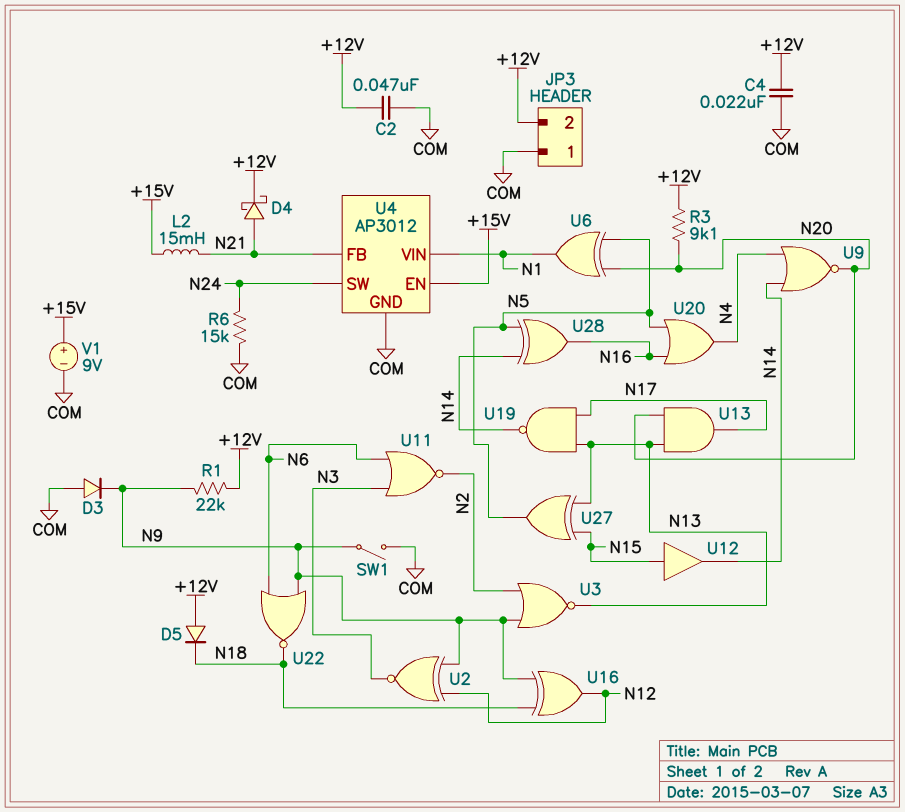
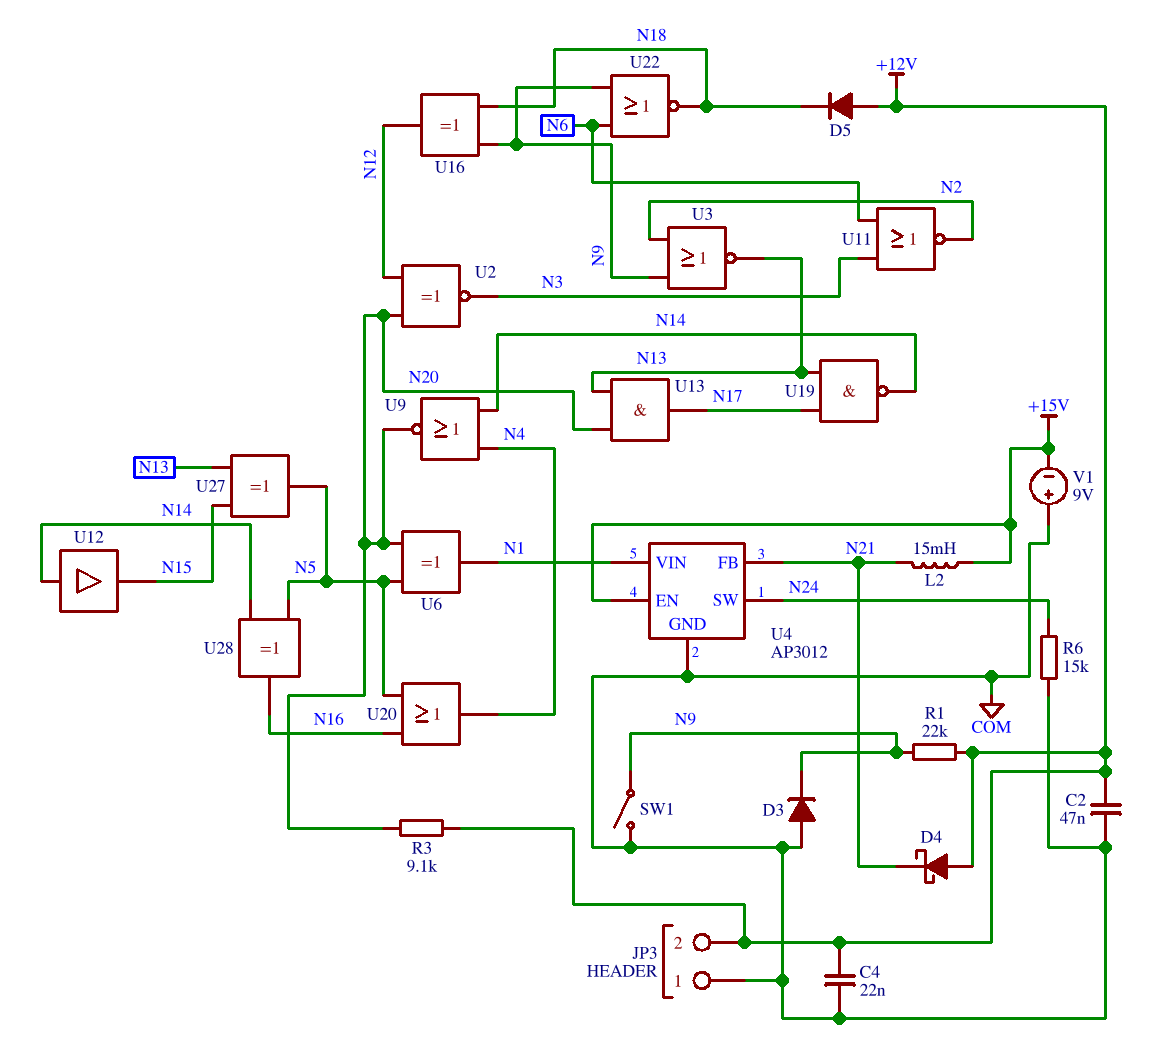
D4: schottky (A N21, K +12V) -> schottky (A +12V, K N21)
U2: XNOR (in N9, in N12, out N3) -> XNOR (in N12, in N20, out N3)
U12: buffer (in N15, out N14) -> buffer (in N14, out N15)
V1: 9V (plus +15V, minus COM) -> 9V (plus COM, minus +15V)

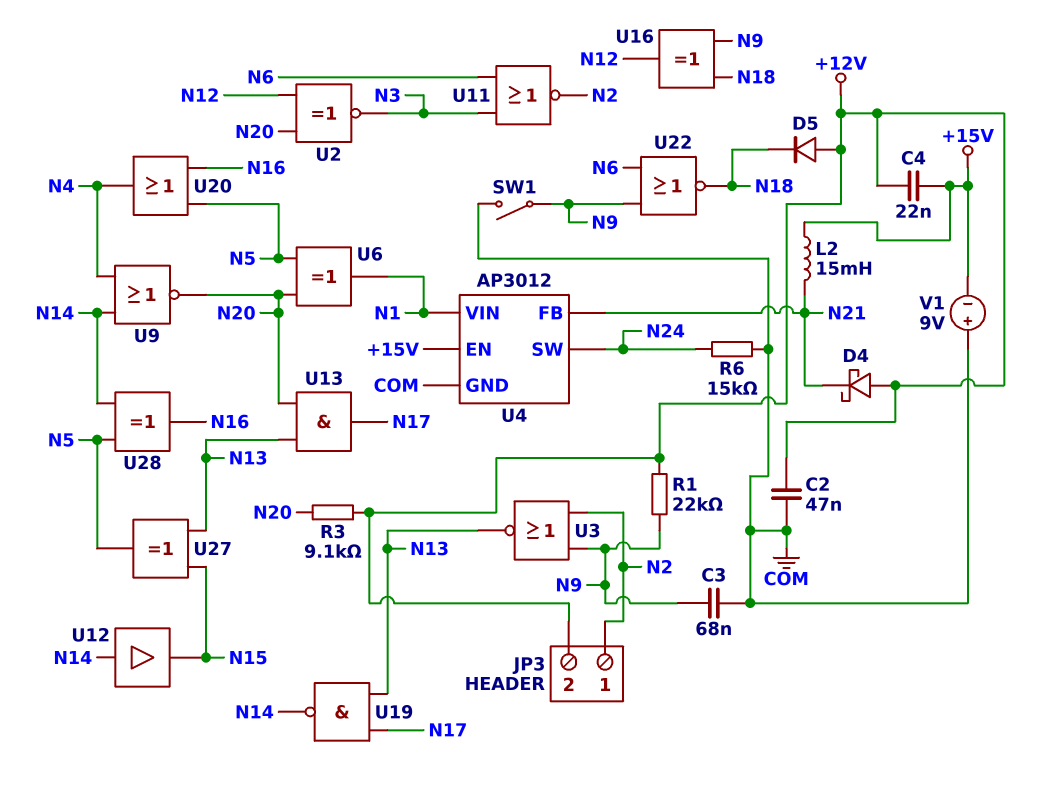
C3: none -> 68nF (COM, N9)
C4: 22nF (+12V, COM) -> 22nF (+12V, +15V)
D3: diode (A COM, K N9) -> none
JP3 pin 1: COM -> N2

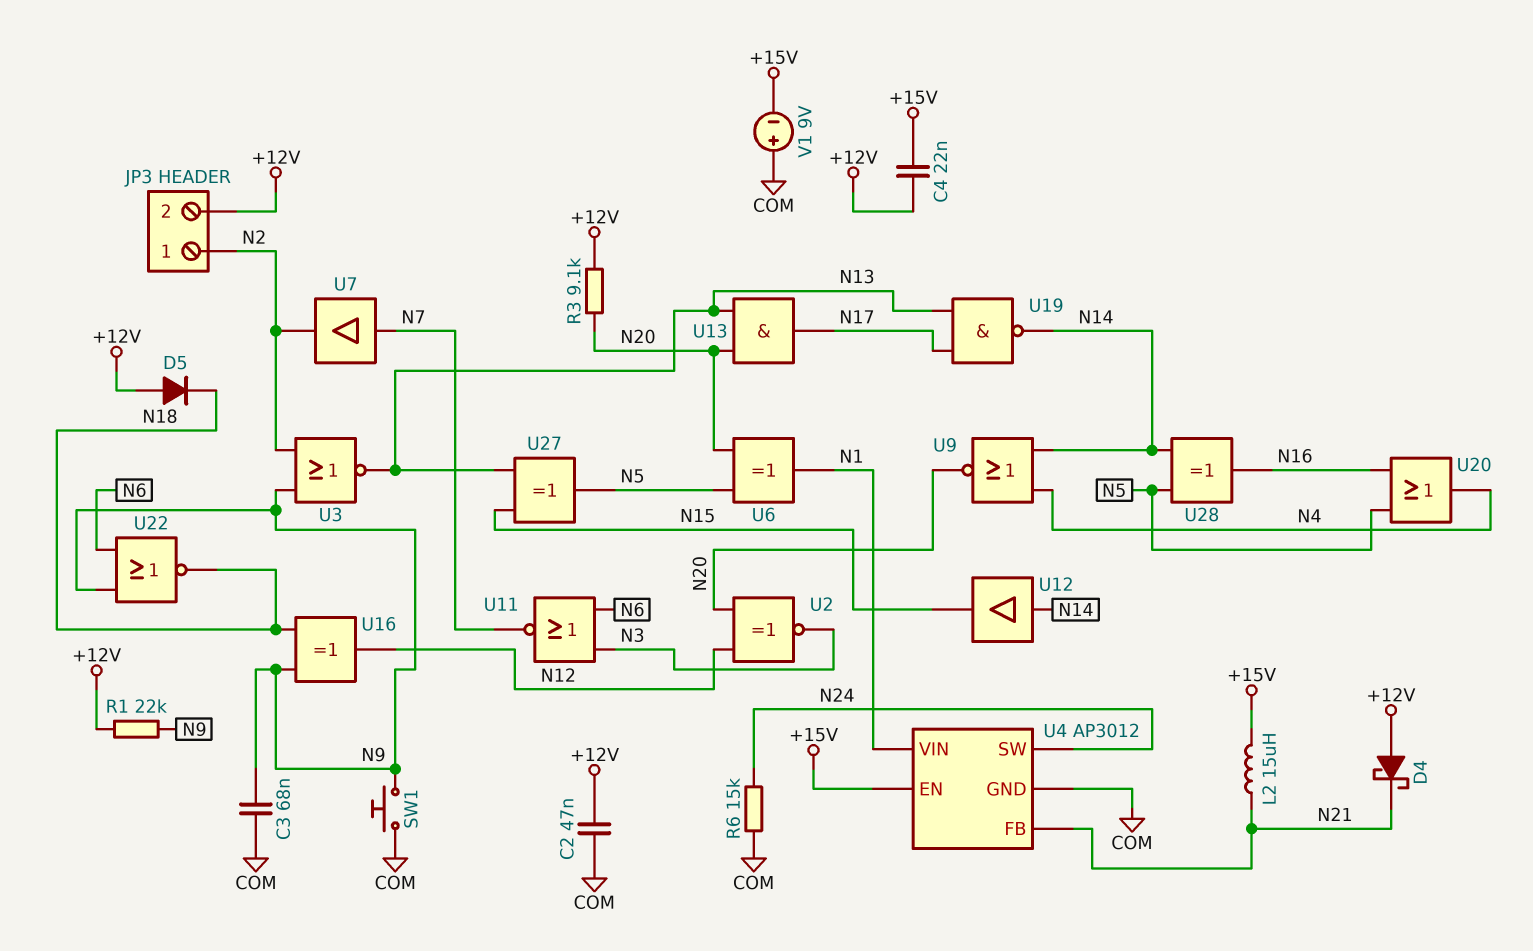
L2: 15mH (+15V, N21) -> 15uH (+15V, N21)
SW1: switch (COM, N9) -> button (COM, N9)
U7: none -> buffer (in N7, out N2)
U11: NOR (in N3, in N6, out N2) -> NOR (in N3, in N6, out N7)

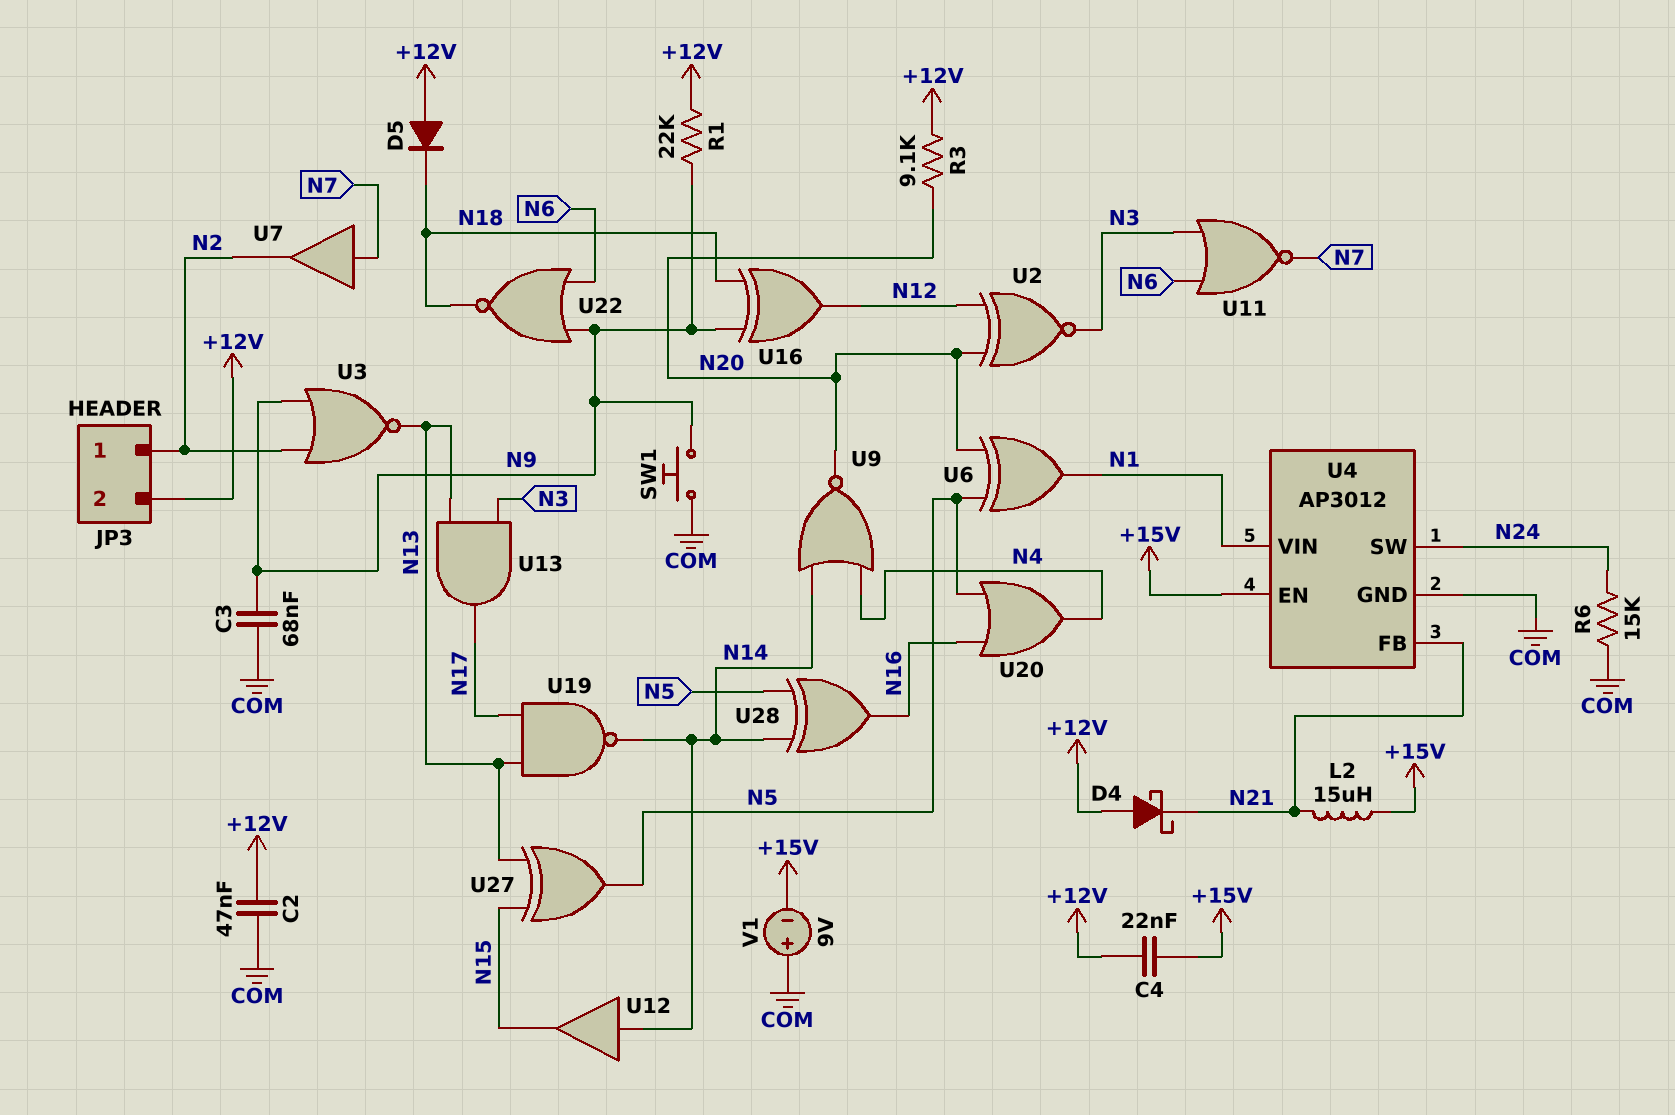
U13: AND (in N13, in N20, out N17) -> AND (in N3, in N13, out N17)

